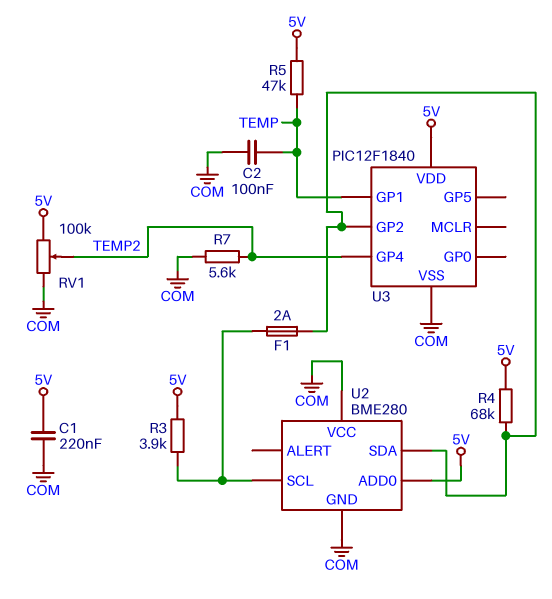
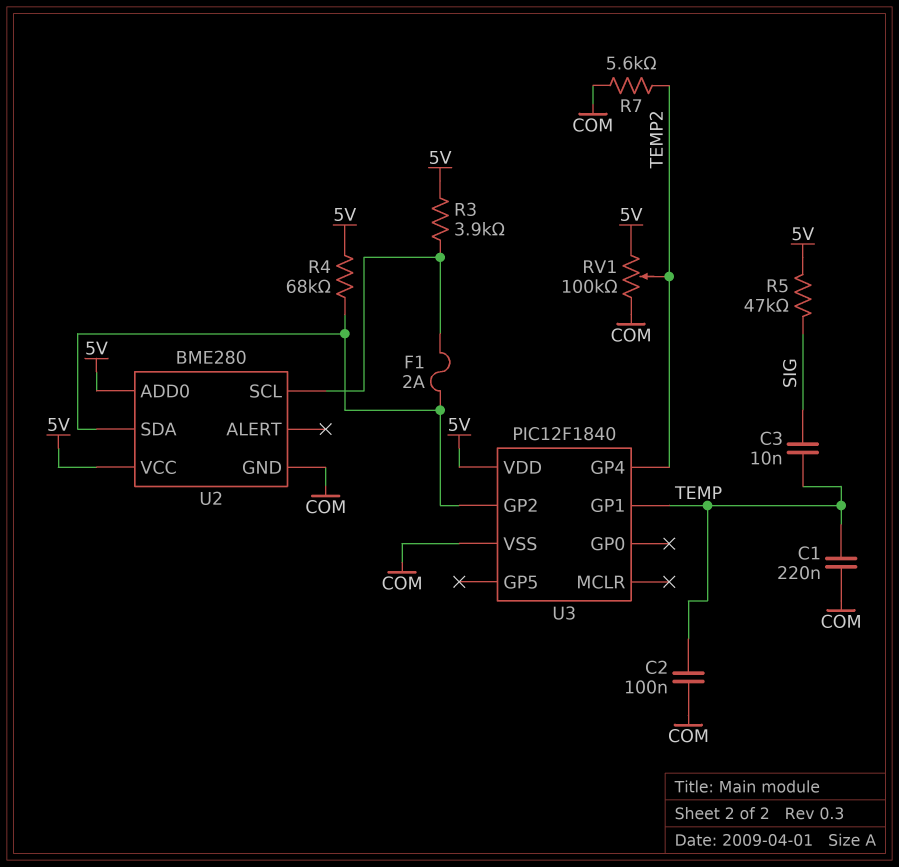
C1: 220nF (5V, COM) -> 220nF (COM, TEMP)
C3: none -> 10nF (SIG, TEMP)
R5: 47k (5V, TEMP) -> 47k (5V, SIG)
U2 pin VCC: COM -> 5V

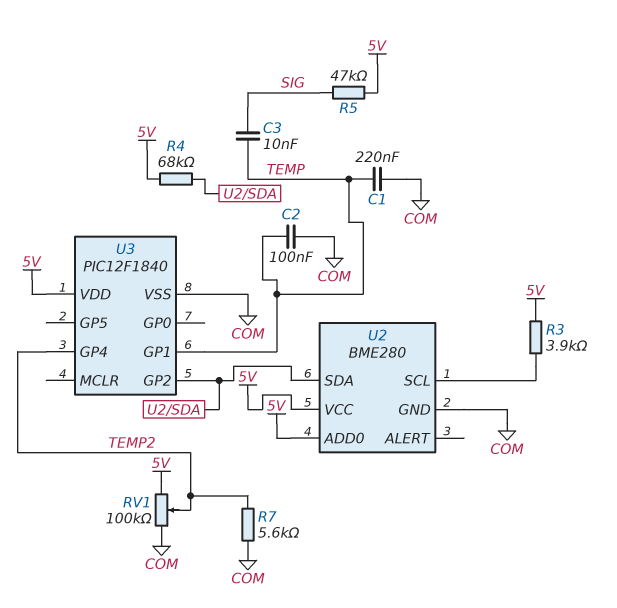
F1: 2A (U2/SCL, U2/SDA) -> none

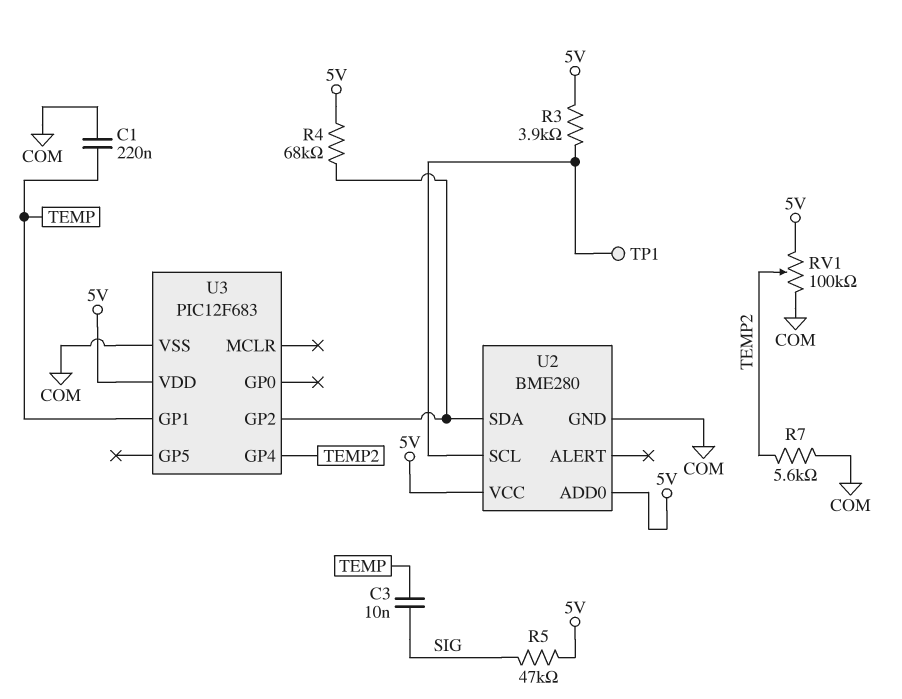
C2: 100nF (COM, TEMP) -> none
TP1: none -> test point (U2/SCL)
U3: PIC12F1840 -> PIC12F683

